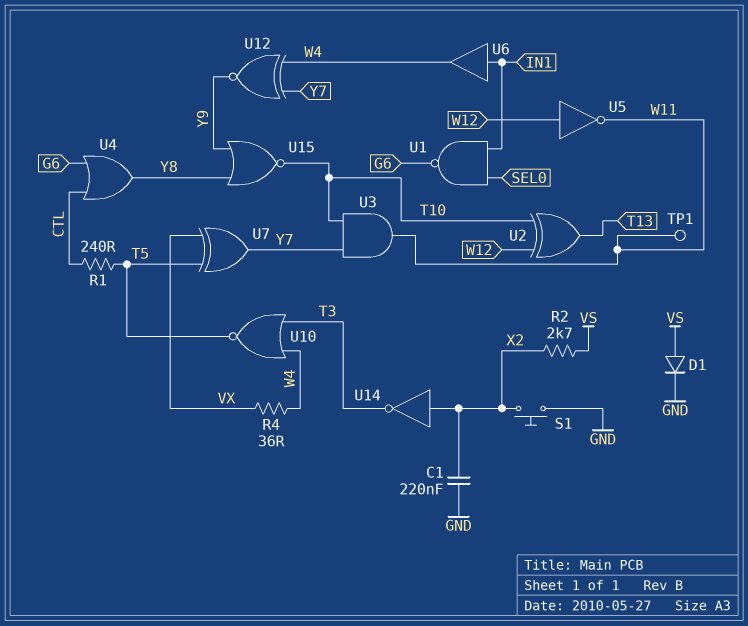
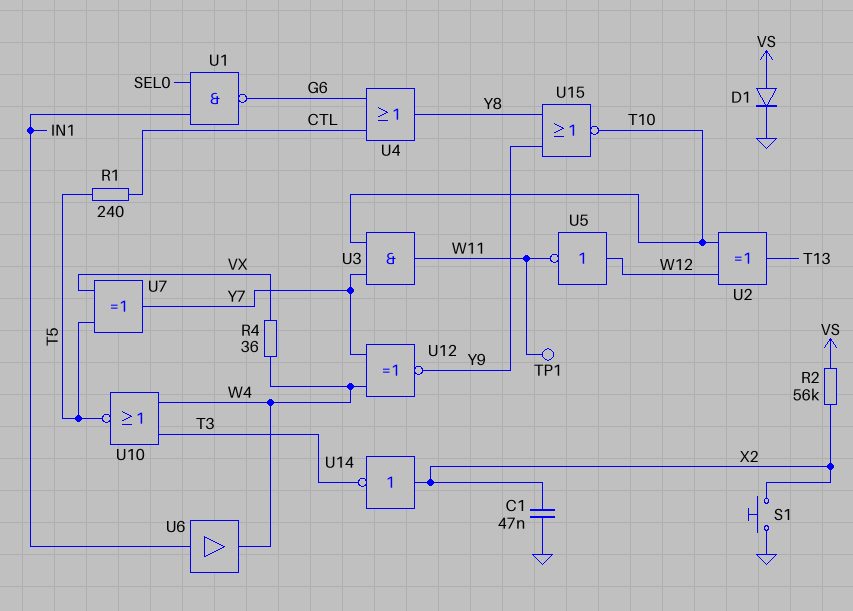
C1: 220nF (GND, X2) -> 47nF (GND, X2)
R2: 2.7k (VS, X2) -> 56k (VS, X2)

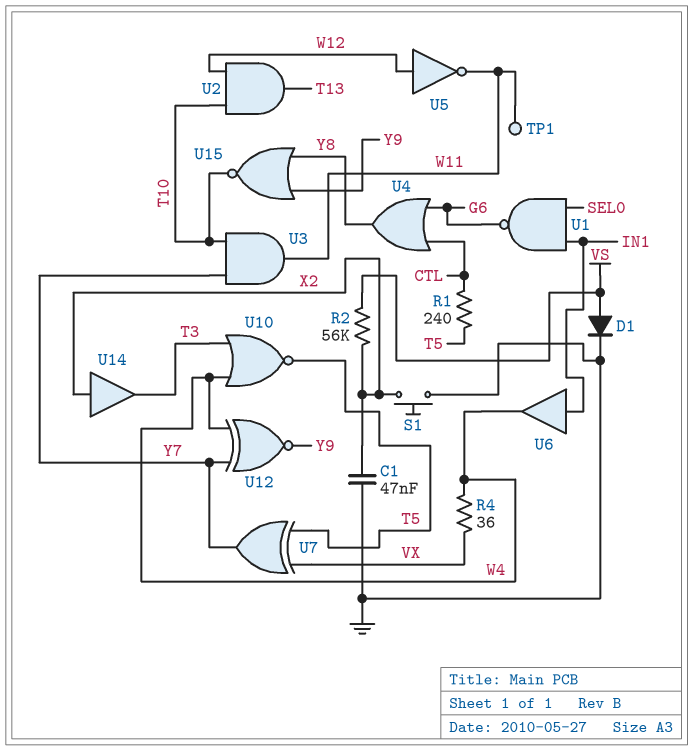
U2: XOR (in T10, in W12, out T13) -> AND (in T10, in W12, out T13)
U14: NOT (in X2, out T3) -> buffer (in X2, out T3)

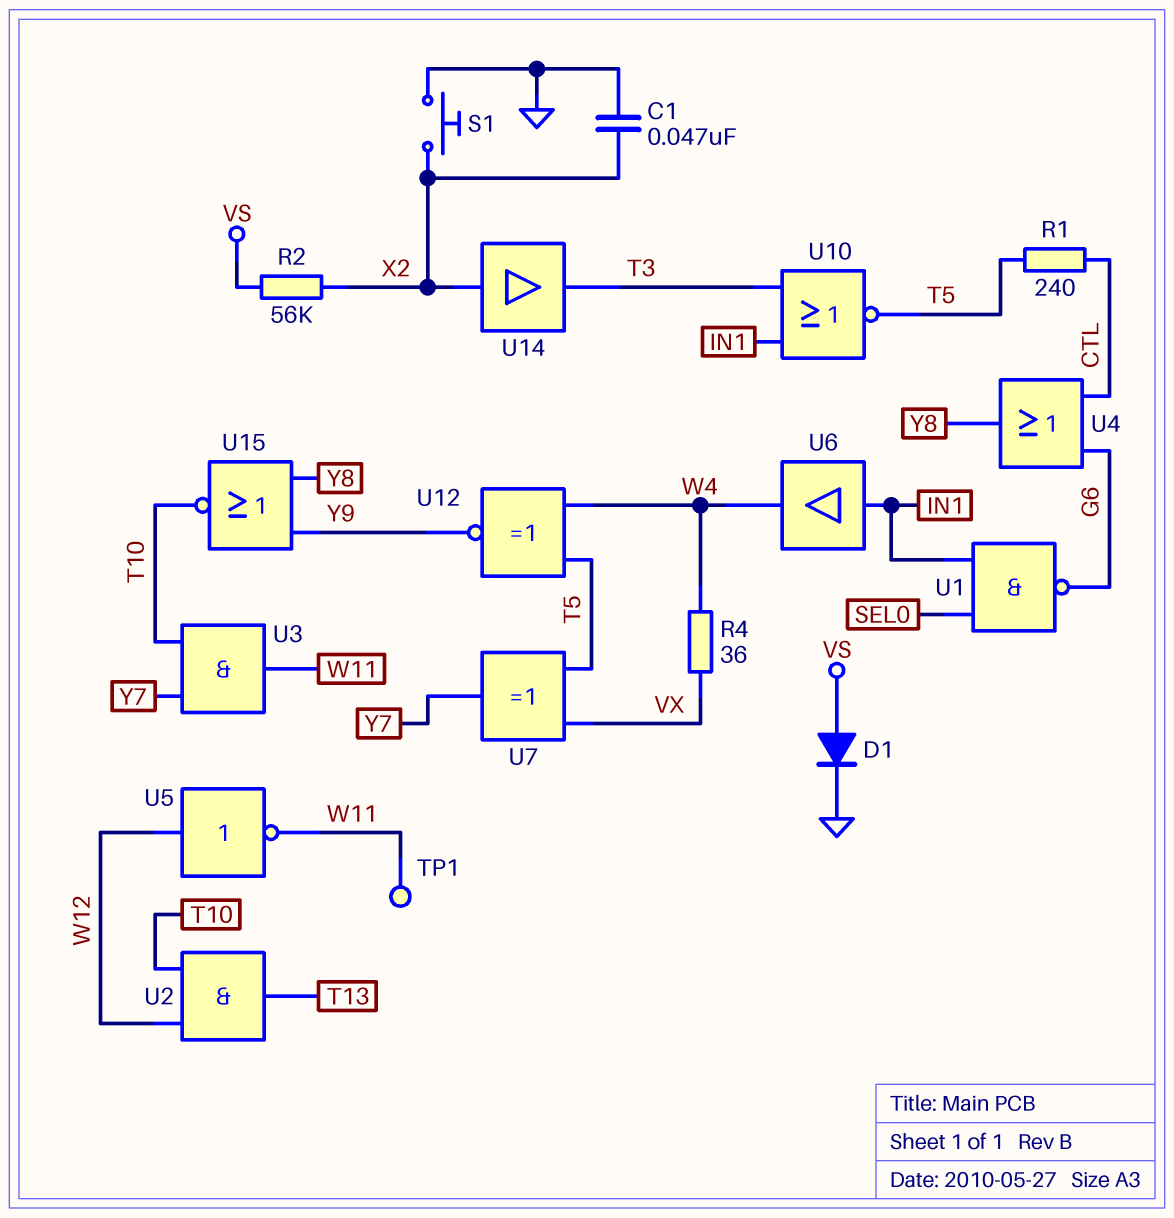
U10: NOR (in T3, in W4, out T5) -> NOR (in IN1, in T3, out T5)
U12: XNOR (in W4, in Y7, out Y9) -> XNOR (in T5, in W4, out Y9)

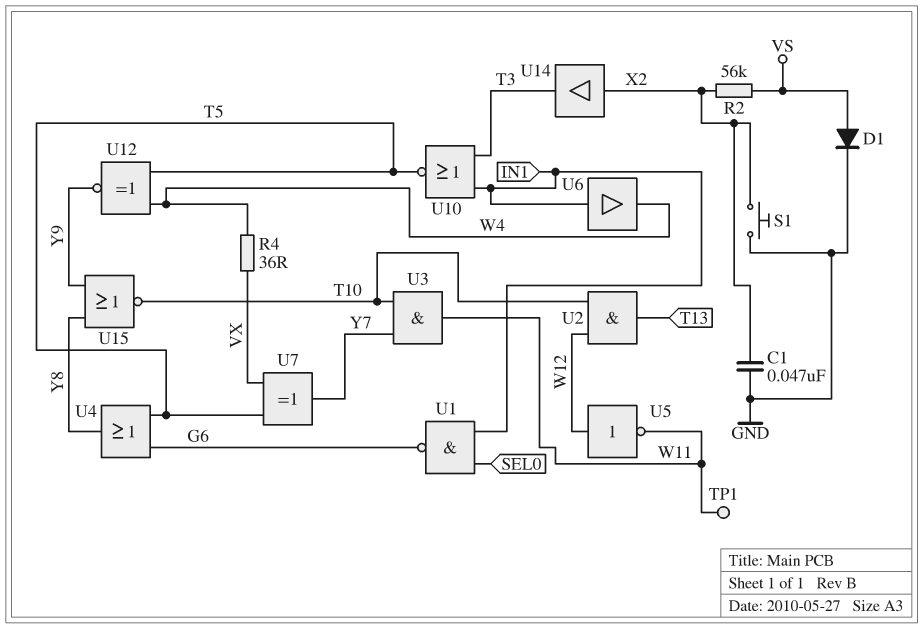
R1: 240 (CTL, T5) -> none
U4: OR (in CTL, in G6, out Y8) -> OR (in G6, in T5, out Y8)

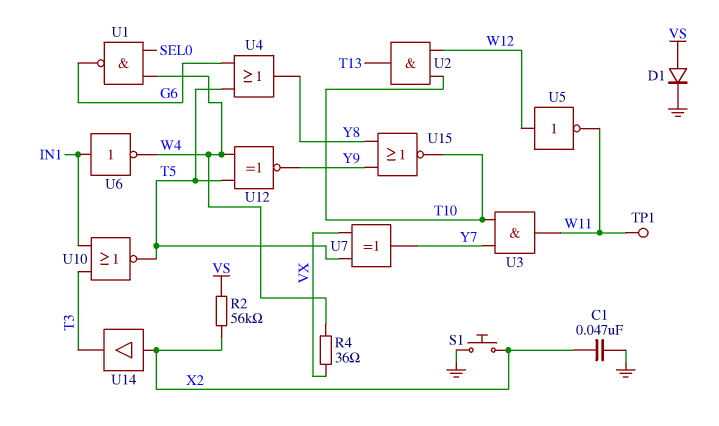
U1: NAND (in IN1, in SEL0, out G6) -> NAND (in SEL0, in W4, out G6)
U6: buffer (in IN1, out W4) -> NOT (in IN1, out W4)

